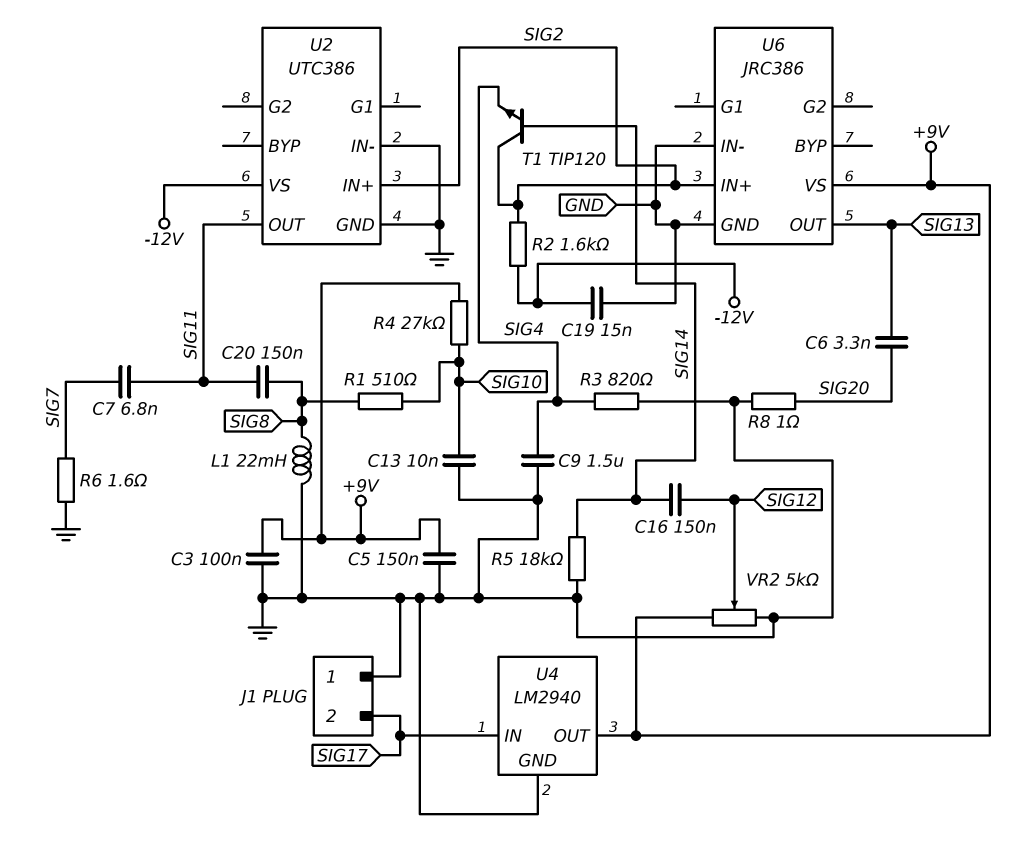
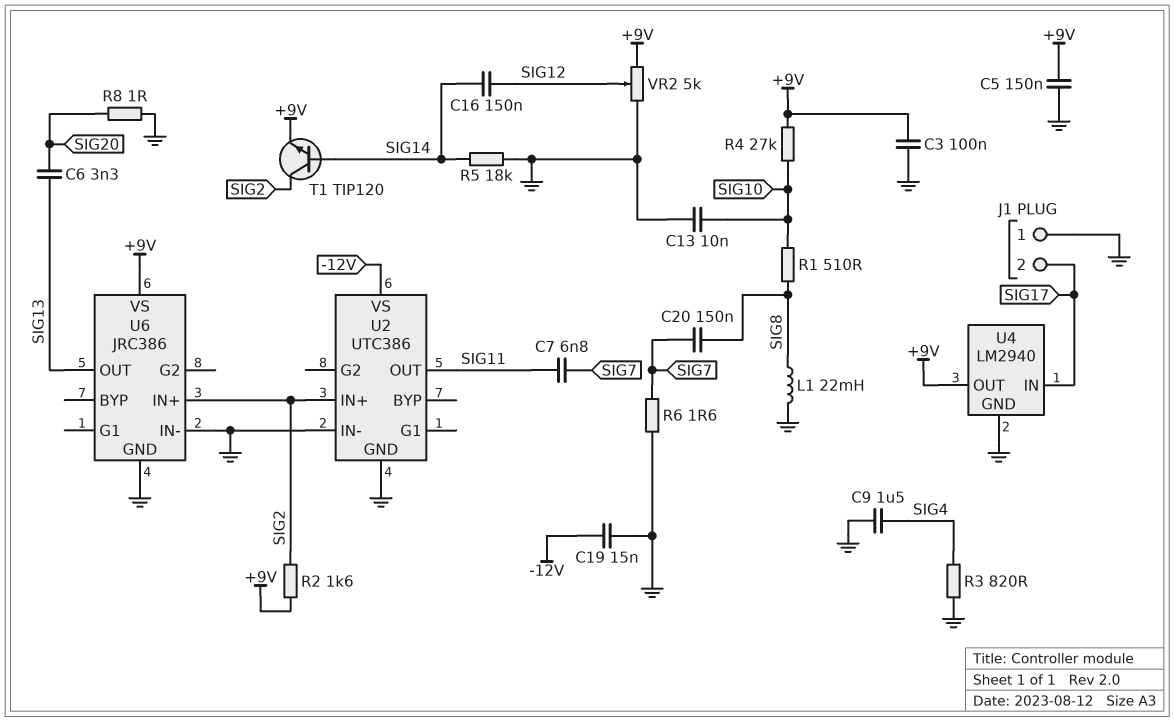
C20: 150nF (SIG8, SIG11) -> 150nF (SIG7, SIG8)
R2: 1.6k (-12V, SIG2) -> 1.6k (+9V, SIG2)
T1: NPN TIP120 (B SIG14, C SIG2, E SIG4) -> NPN TIP120 (B SIG14, C SIG2, E +9V)

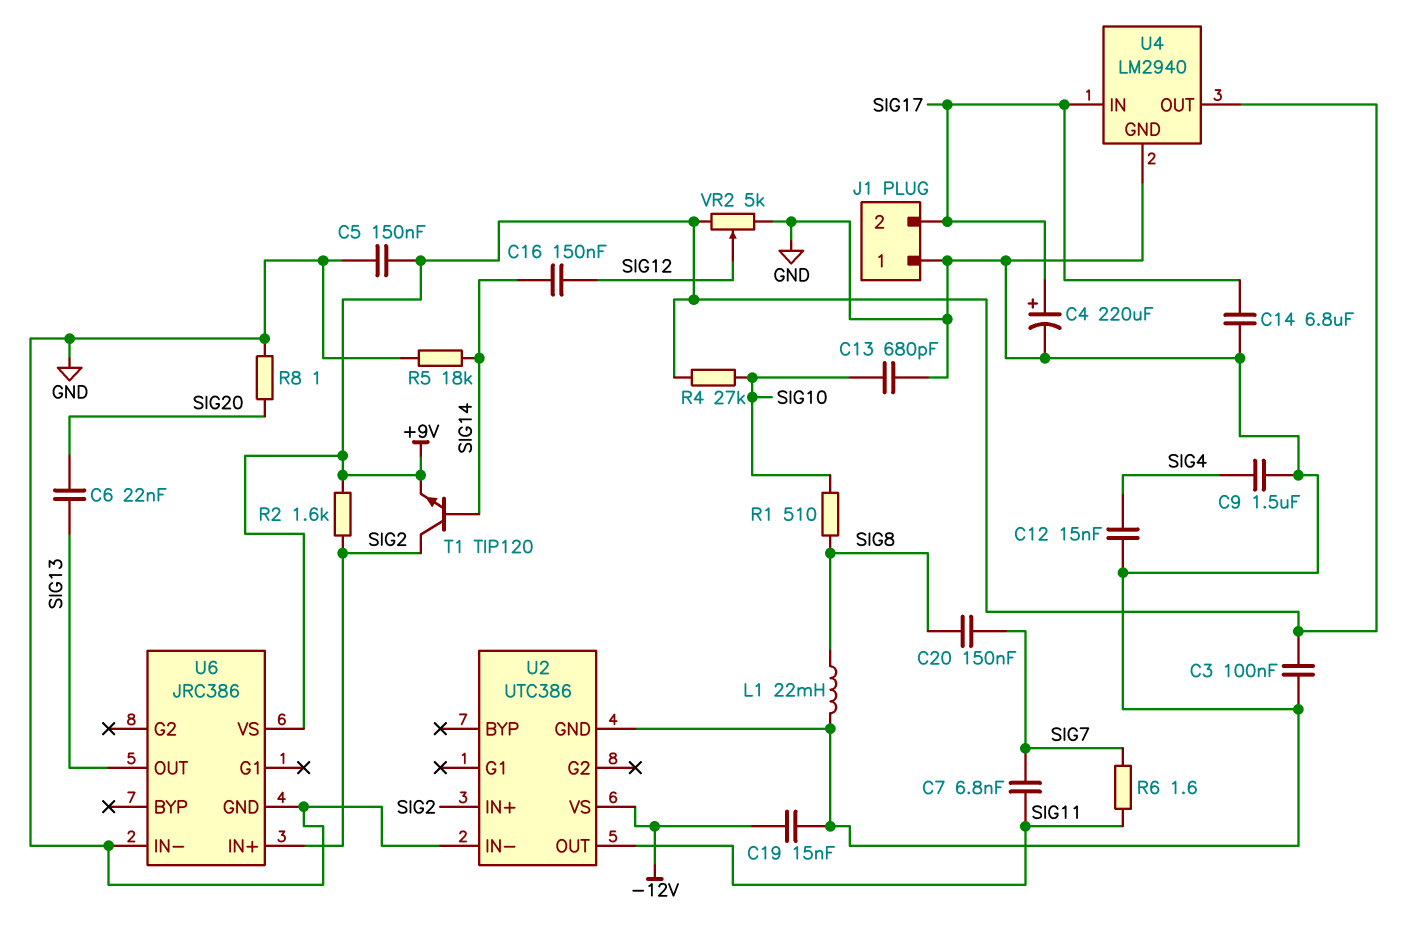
C4: none -> 220uF (plus SIG17, minus GND)
C6: 3.3nF (SIG13, SIG20) -> 22nF (SIG13, SIG20)
C12: none -> 15nF (GND, SIG4)
C13: 10nF (GND, SIG10) -> 680pF (GND, SIG10)
C14: none -> 6.8uF (GND, SIG17)
R3: 820 (GND, SIG4) -> none
R6: 1.6 (GND, SIG7) -> 1.6 (SIG7, SIG11)

